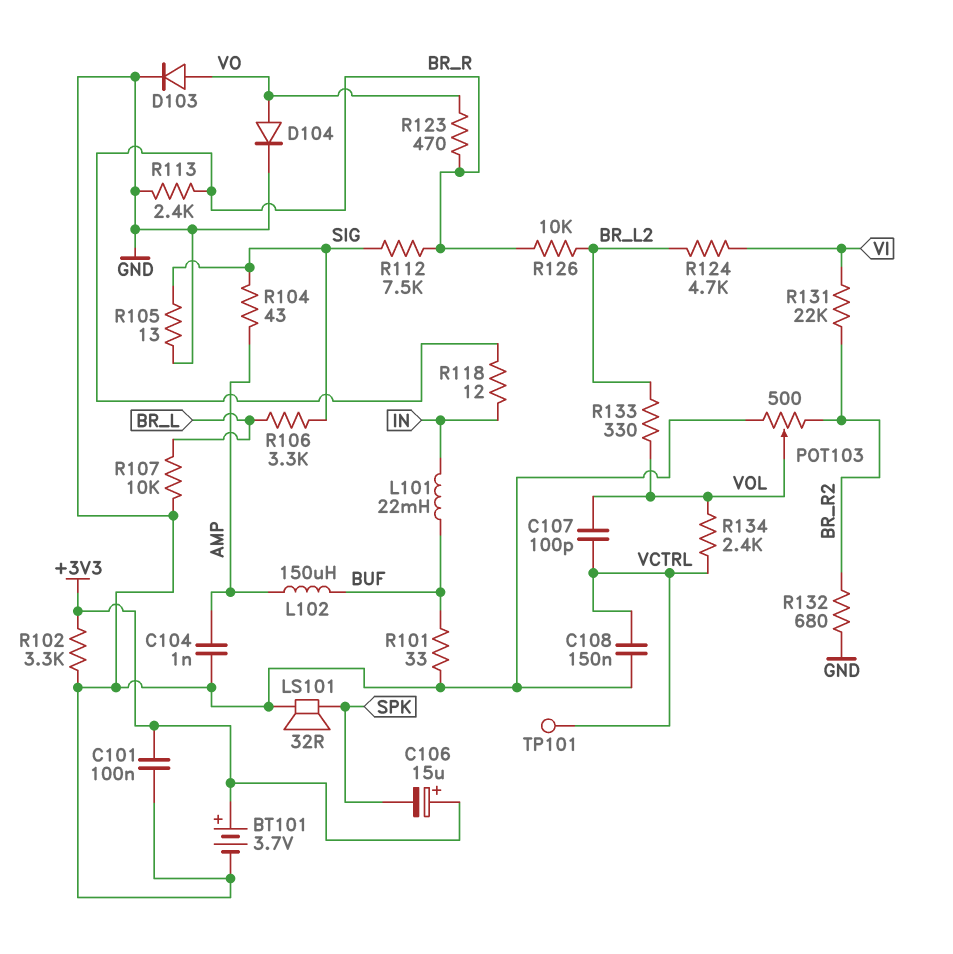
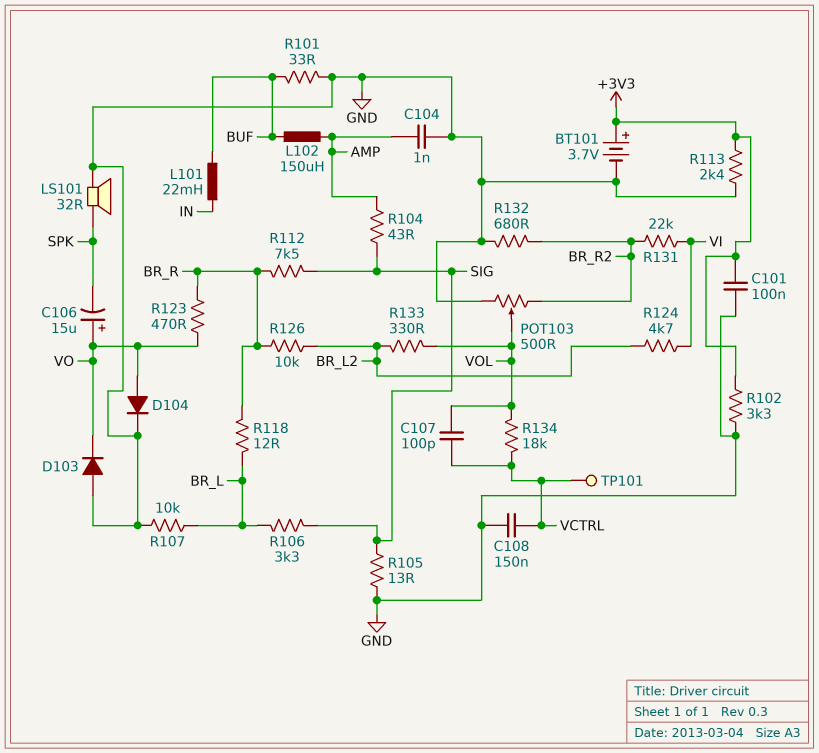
C106: 15uF (plus +3V3, minus SPK) -> 15uF (plus VO, minus SPK)
D103: diode (A VO, K GND) -> diode (A GND, K VO)
R113: 2.4k (BR_R, GND) -> 2.4k (+3V3, GND)
R118: 12 (BR_R, IN) -> 12 (BR_L, BR_R)
R134: 2.4k (VCTRL, VOL) -> 18k (VCTRL, VOL)

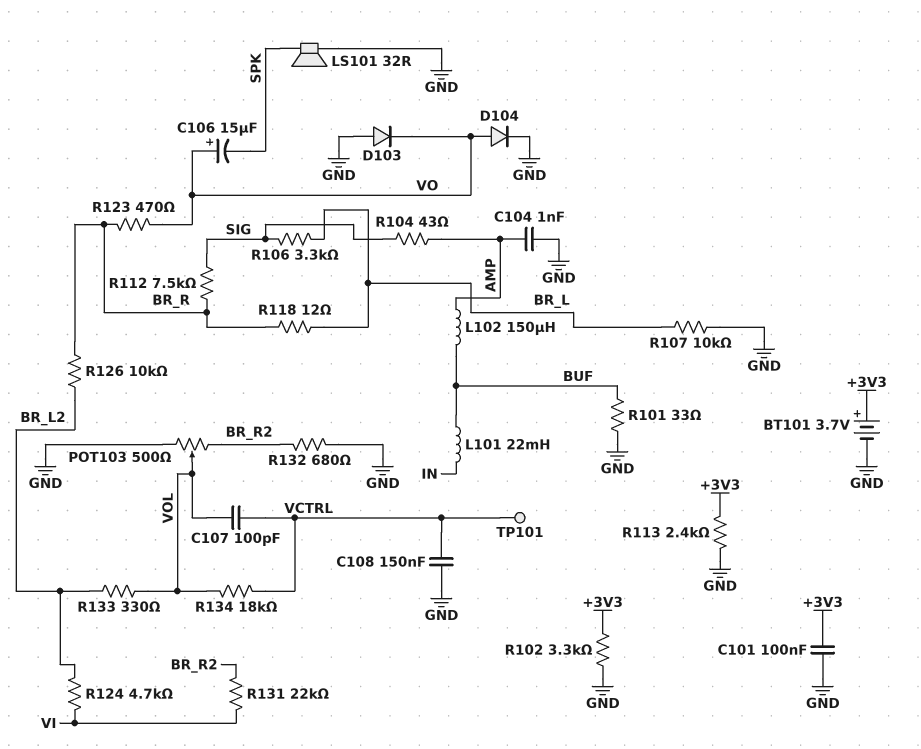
R105: 13 (GND, SIG) -> none

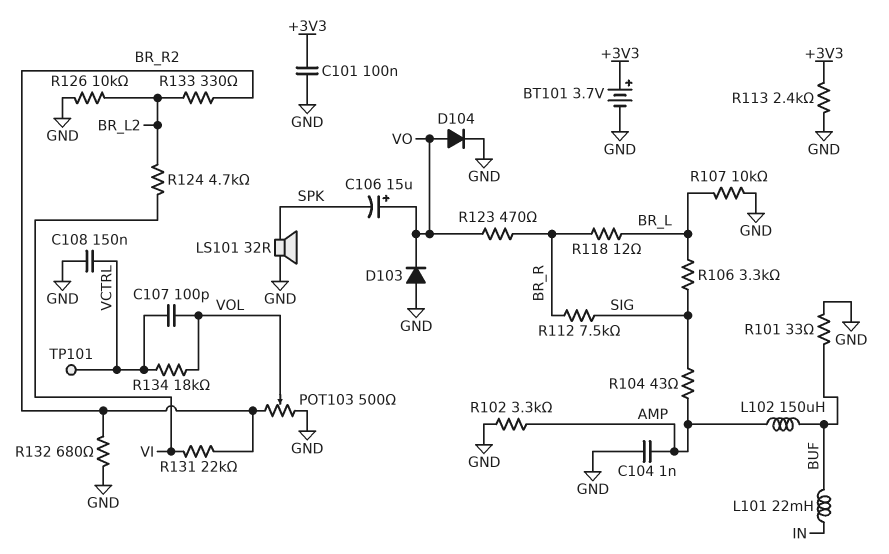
R102: 3.3k (+3V3, GND) -> 3.3k (AMP, GND)
R126: 10k (BR_L2, BR_R) -> 10k (BR_L2, GND)
R133: 330 (BR_L2, VOL) -> 330 (BR_L2, BR_R2)

